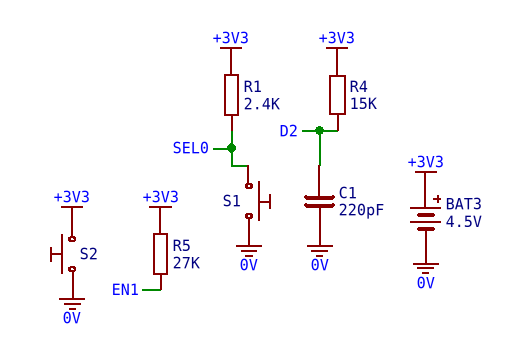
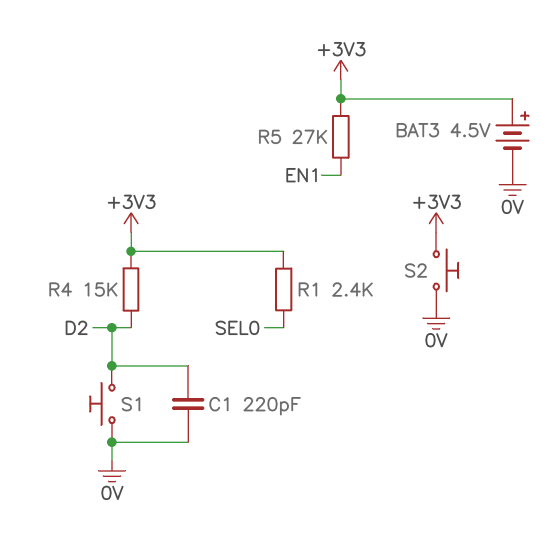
S1: button (0V, SEL0) -> button (0V, D2)

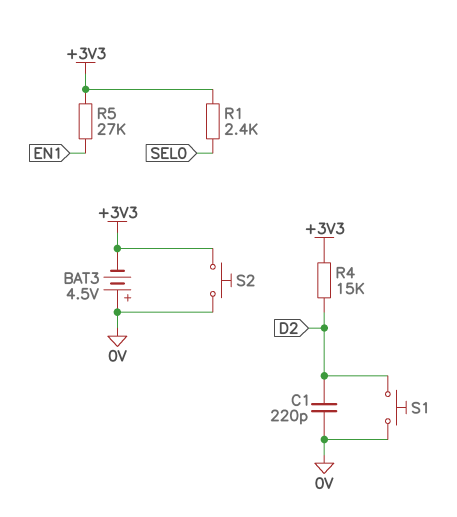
BAT3: 4.5V (plus +3V3, minus 0V) -> 4.5V (plus 0V, minus +3V3)

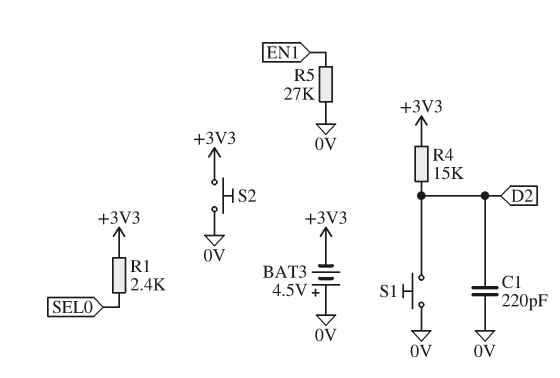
R5: 27k (+3V3, EN1) -> 27k (0V, EN1)

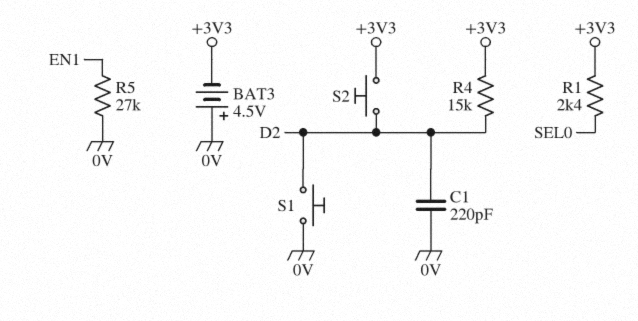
S2: button (+3V3, 0V) -> button (+3V3, D2)

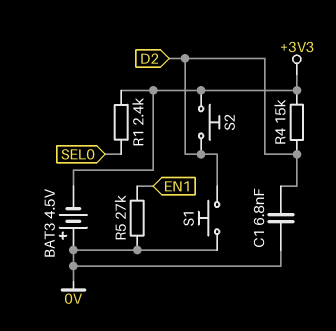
C1: 220pF (0V, D2) -> 6.8nF (0V, D2)

